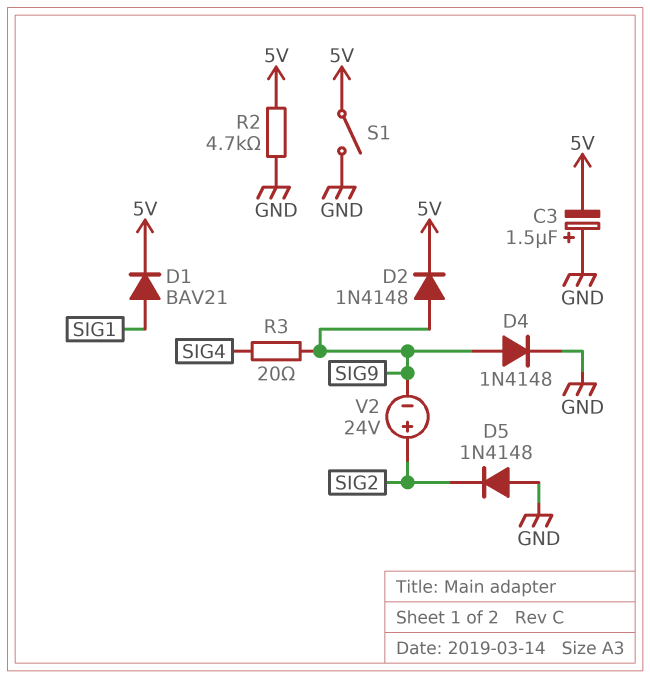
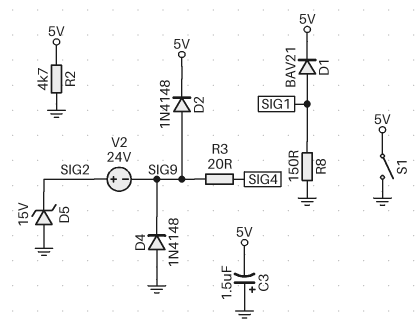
D4: diode 1N4148 (A SIG9, K GND) -> diode 1N4148 (A GND, K SIG9)
D5: diode 1N4148 (A GND, K SIG2) -> zener 15V (A GND, K SIG2)
R8: none -> 150 (GND, SIG1)

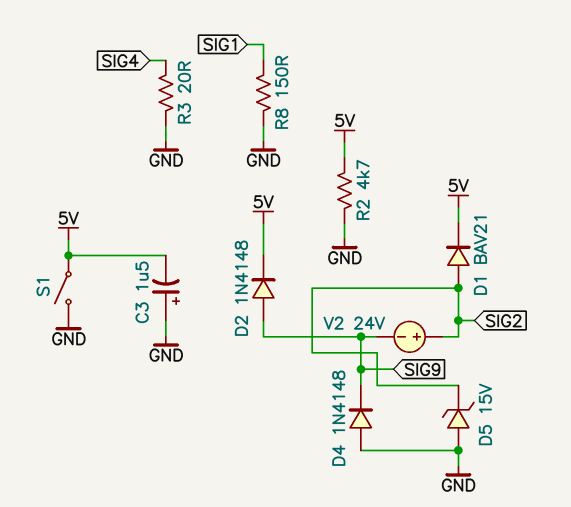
D1: diode BAV21 (A SIG1, K 5V) -> diode BAV21 (A SIG2, K 5V)
R3: 20 (SIG4, SIG9) -> 20 (GND, SIG4)

